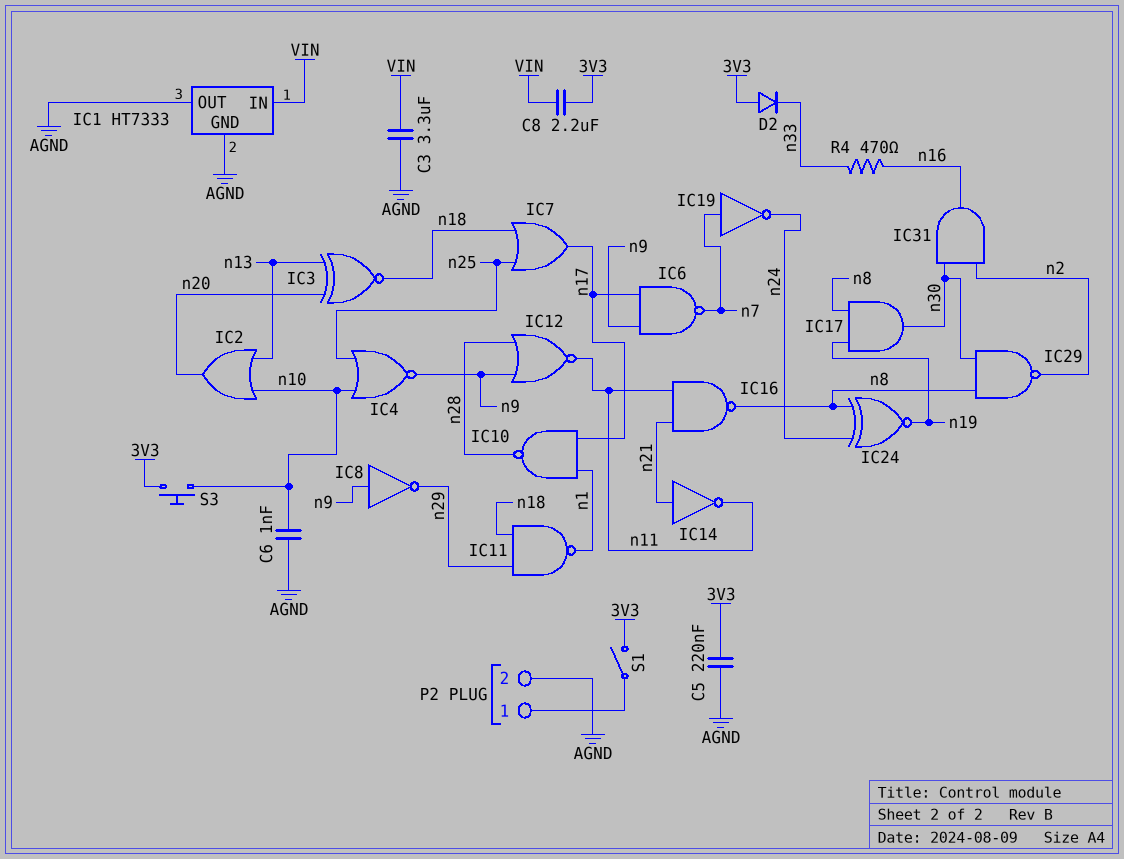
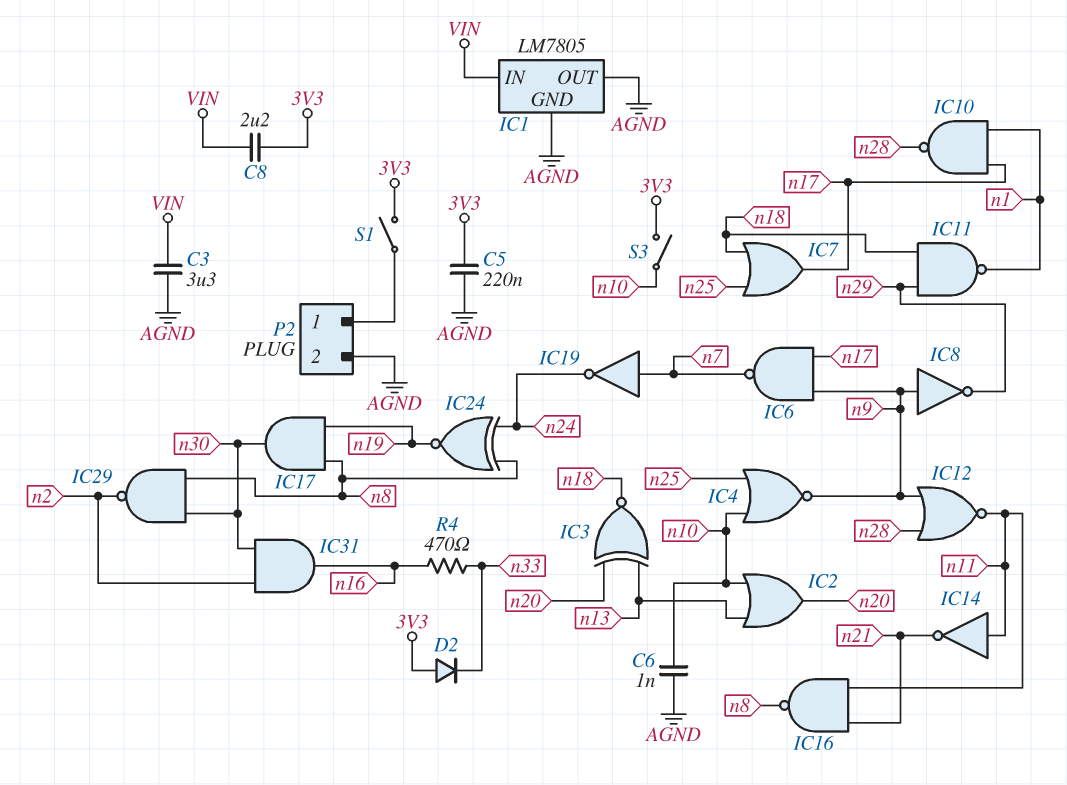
IC1: HT7333 -> LM7805
IC14: NOT (in n21, out n11) -> NOT (in n11, out n21)
S3: button (3V3, n10) -> switch (3V3, n10)

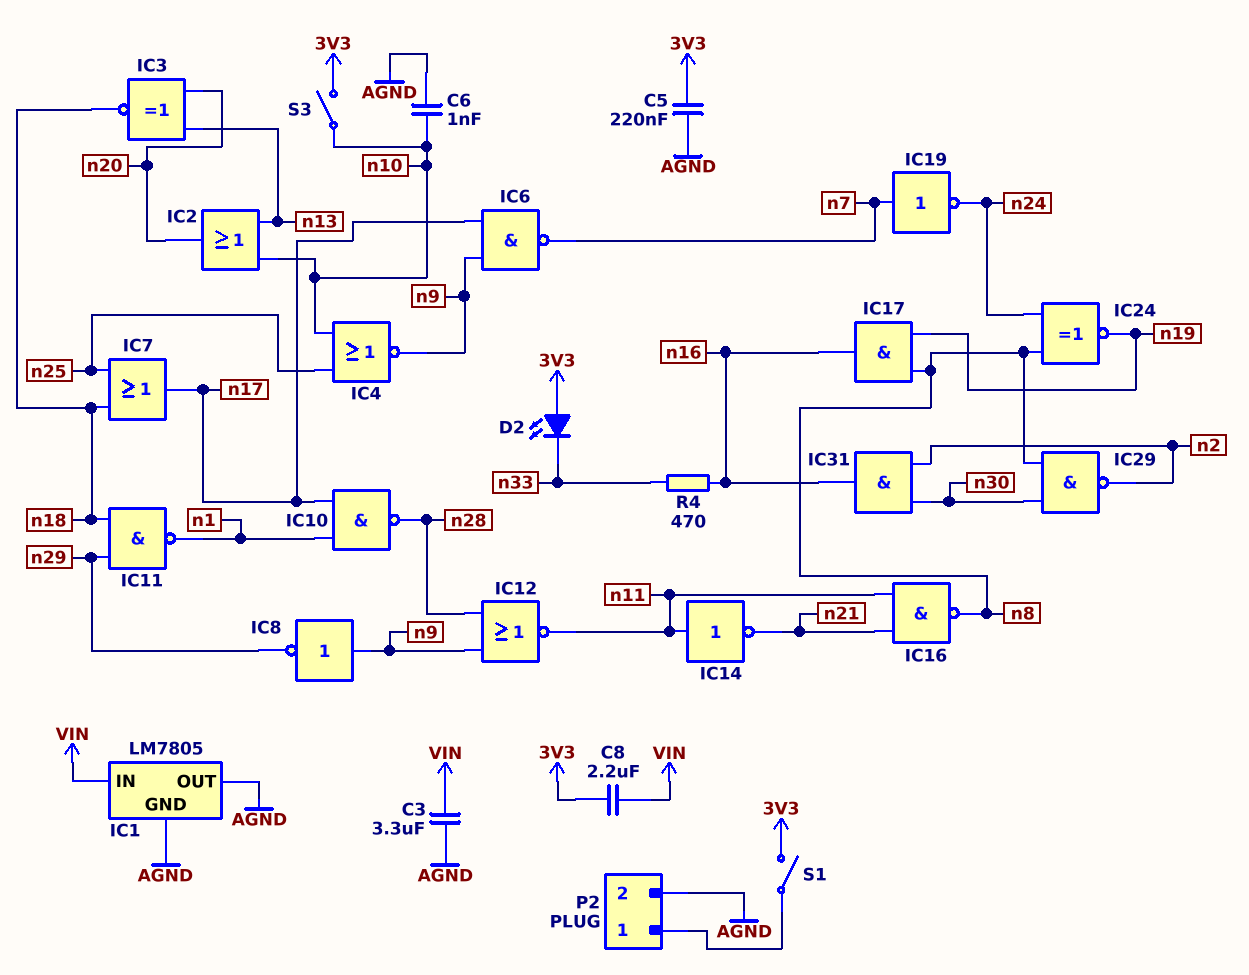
D2: diode (A 3V3, K n33) -> LED (A 3V3, K n33)
IC17: AND (in n8, in n19, out n30) -> AND (in n8, in n19, out n16)

